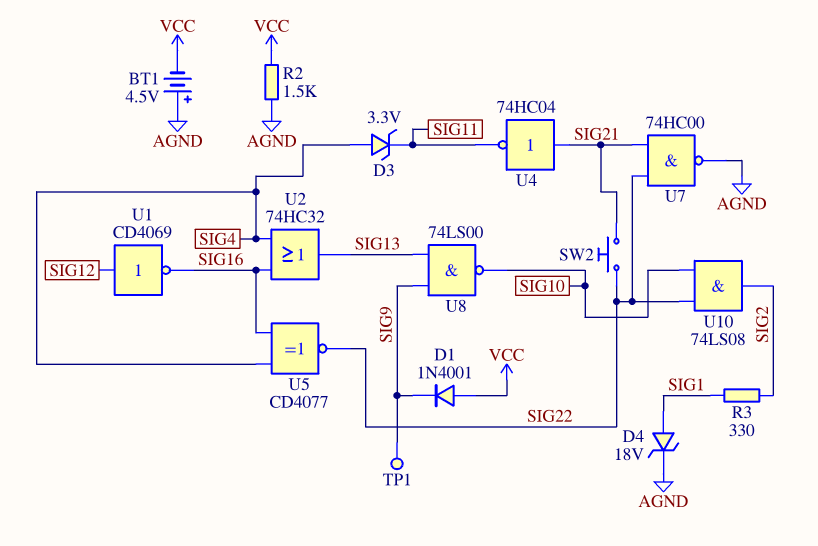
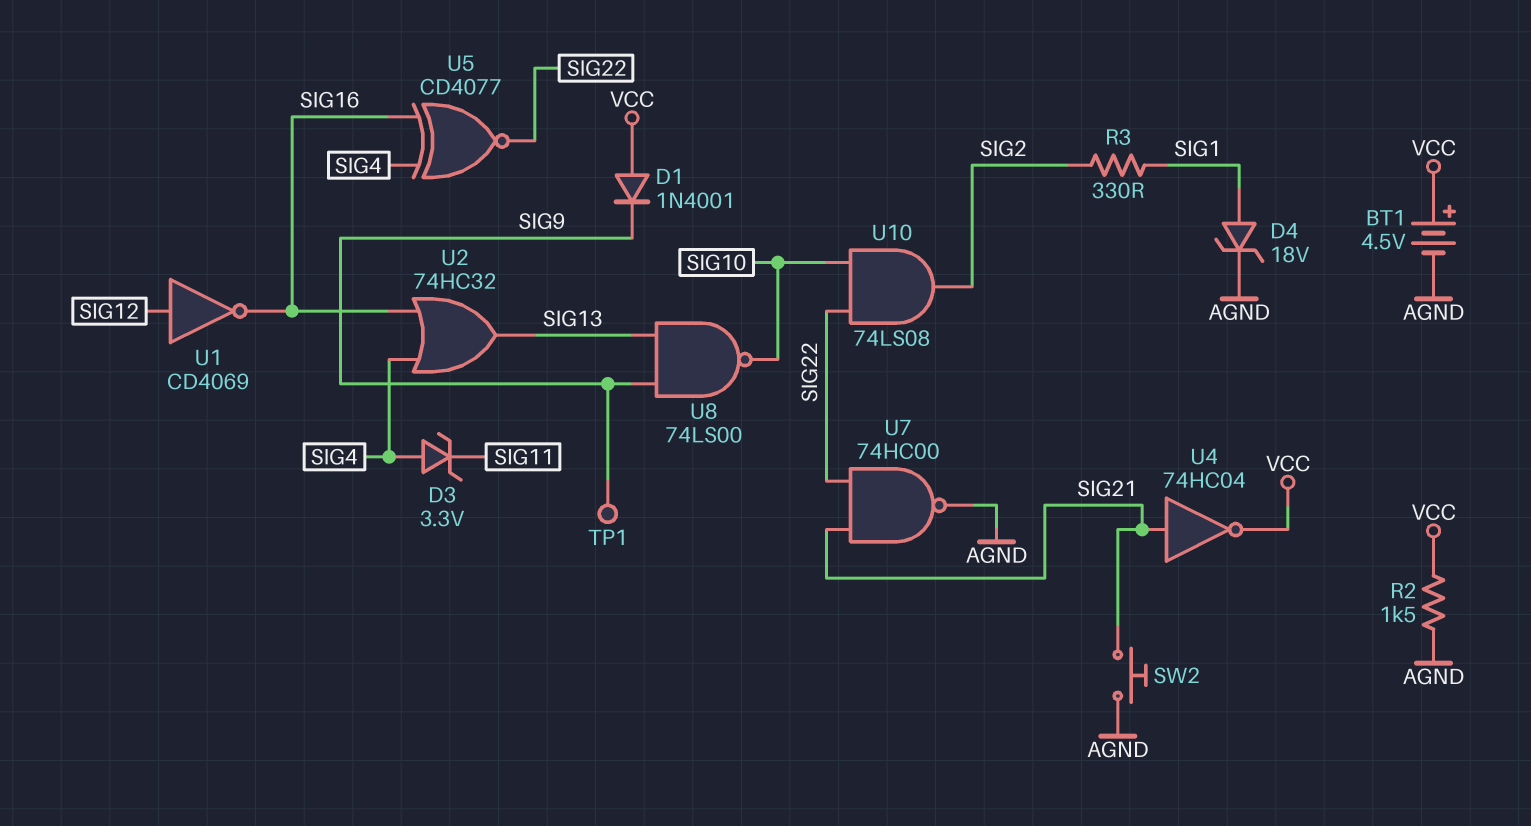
BT1: 4.5V (plus AGND, minus VCC) -> 4.5V (plus VCC, minus AGND)
SW2: button (SIG21, SIG22) -> button (AGND, SIG21)
U4: NOT 74HC04 (in SIG21, out SIG11) -> NOT 74HC04 (in SIG21, out VCC)

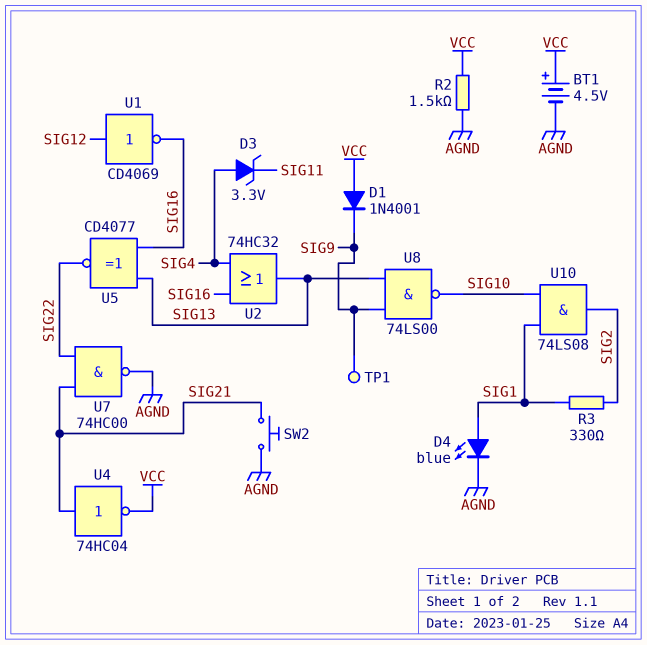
D4: zener 18V (A SIG1, K AGND) -> LED blue (A SIG1, K AGND)
U5: XNOR CD4077 (in SIG4, in SIG16, out SIG22) -> XNOR CD4077 (in SIG13, in SIG16, out SIG22)
U10: AND 74LS08 (in SIG10, in SIG22, out SIG2) -> AND 74LS08 (in SIG1, in SIG10, out SIG2)

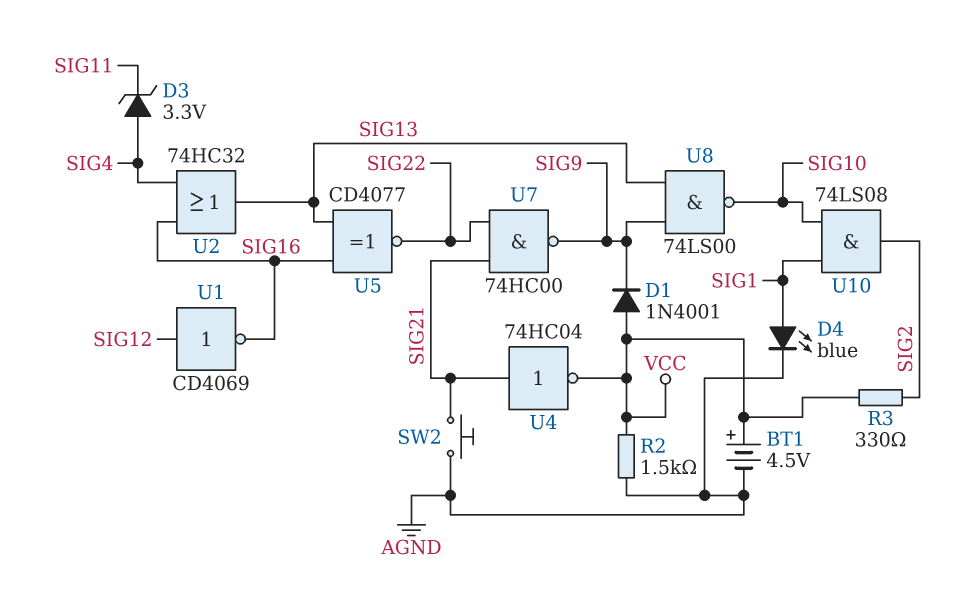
R3: 330 (SIG1, SIG2) -> 330 (SIG2, VCC)
TP1: test point (SIG9) -> none
U7: NAND 74HC00 (in SIG21, in SIG22, out AGND) -> NAND 74HC00 (in SIG21, in SIG22, out SIG9)

